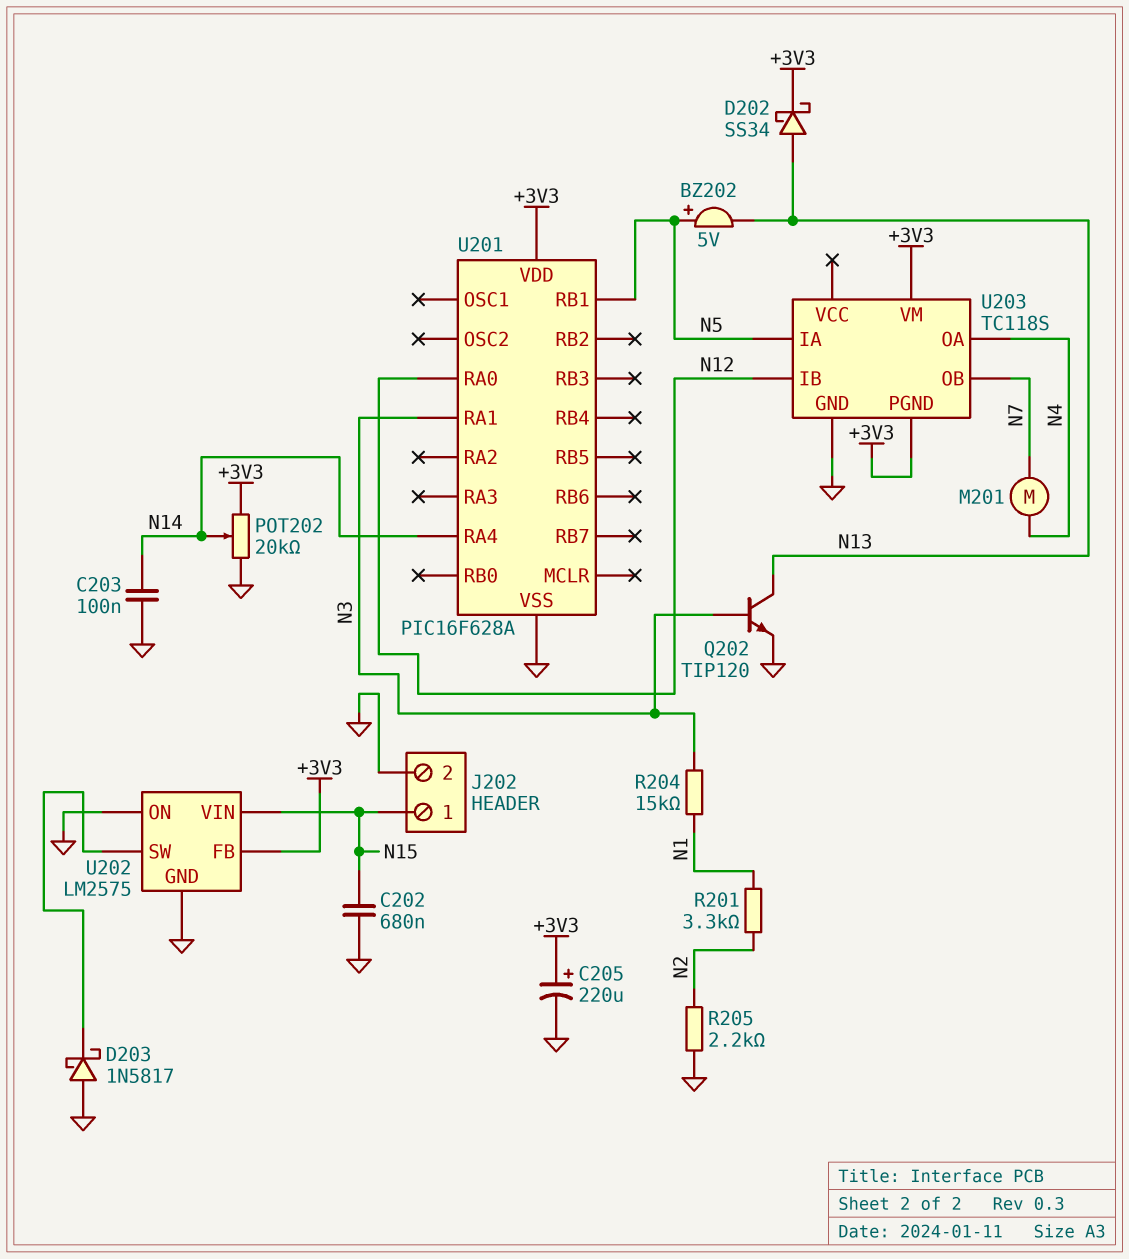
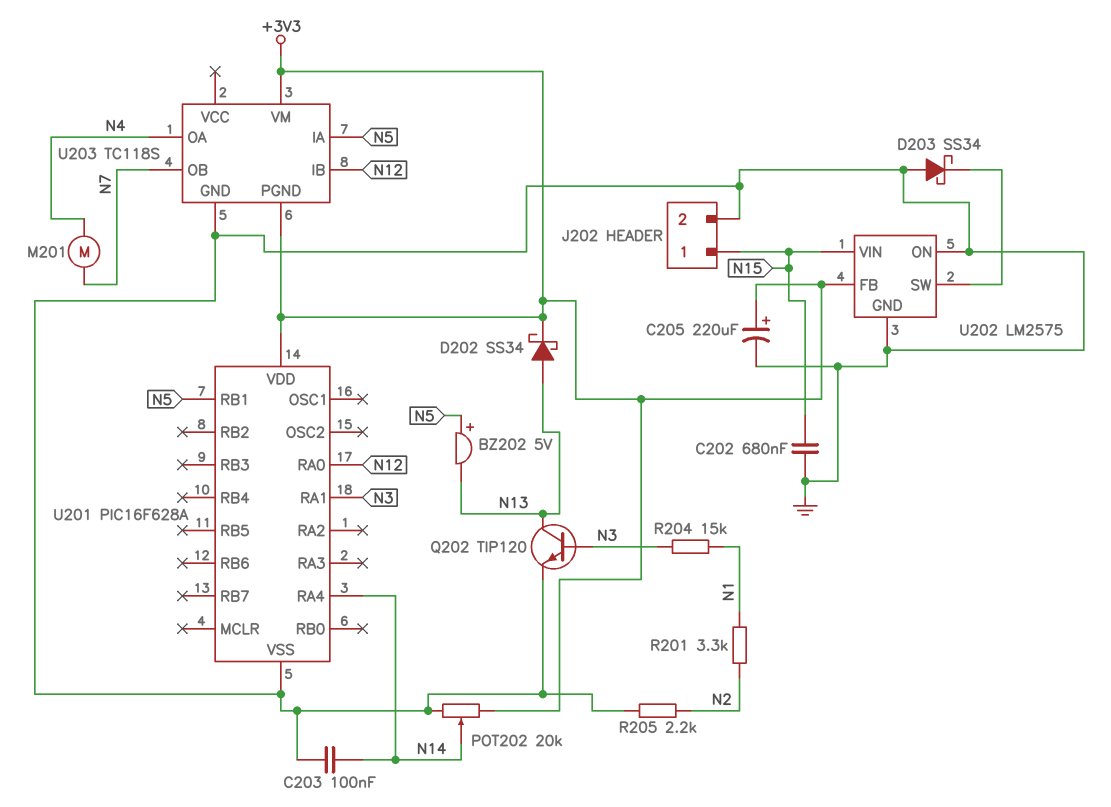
D203: schottky 1N5817 (A GND, K U202/SW) -> schottky SS34 (A GND, K U202/SW)

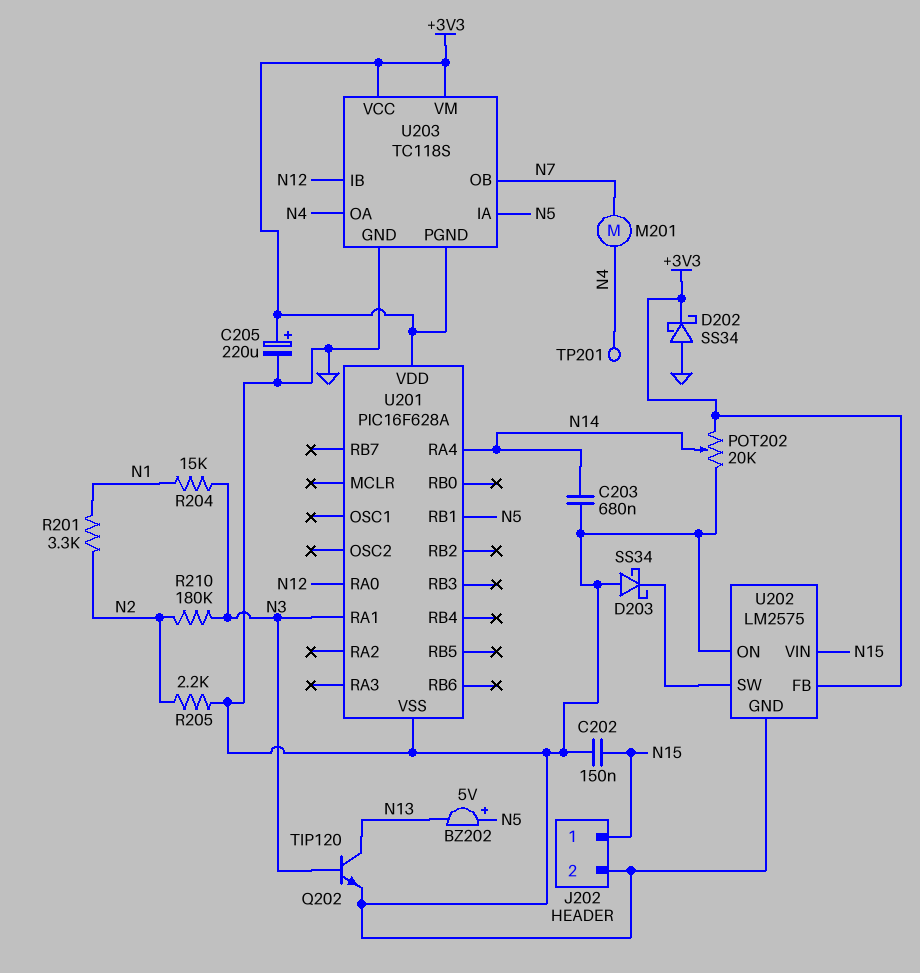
C202: 680nF (GND, N15) -> 150nF (GND, N15)
C203: 100nF (GND, N14) -> 680nF (GND, N14)
D202: schottky SS34 (A N13, K +3V3) -> schottky SS34 (A GND, K +3V3)
R210: none -> 180k (N2, N3)
TP201: none -> test point (N4)
U203 pin VCC: none -> +3V3

